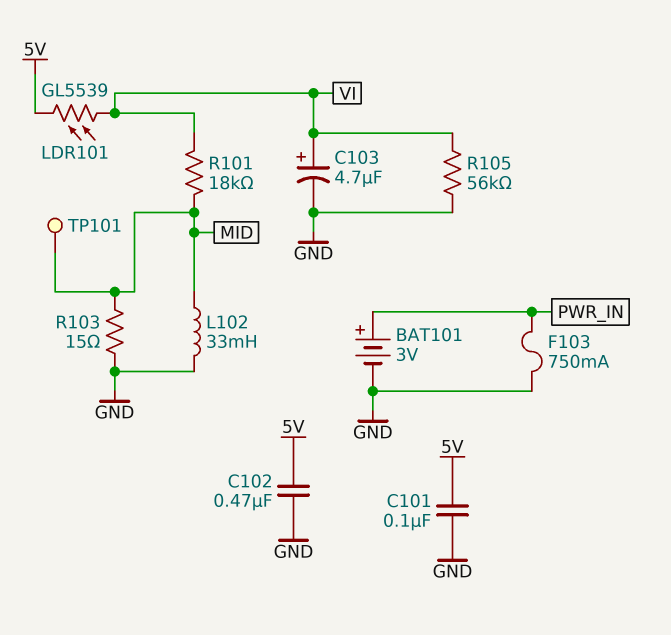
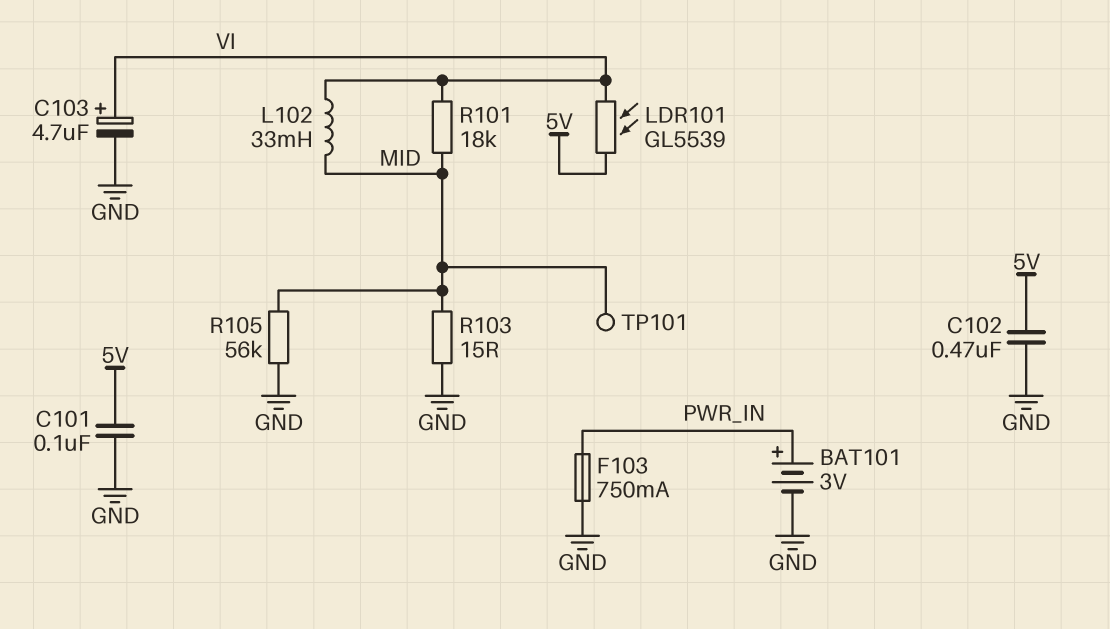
L102: 33mH (GND, MID) -> 33mH (MID, VI)
R105: 56k (GND, VI) -> 56k (GND, MID)

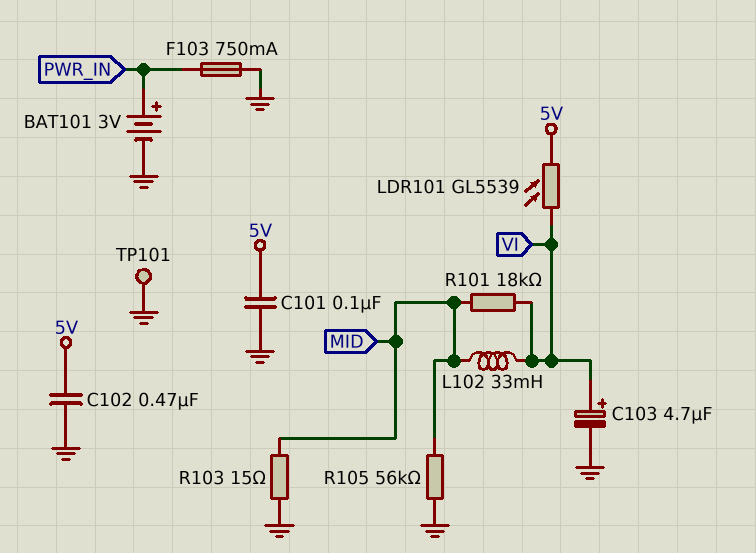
TP101: test point (MID) -> test point (GND)

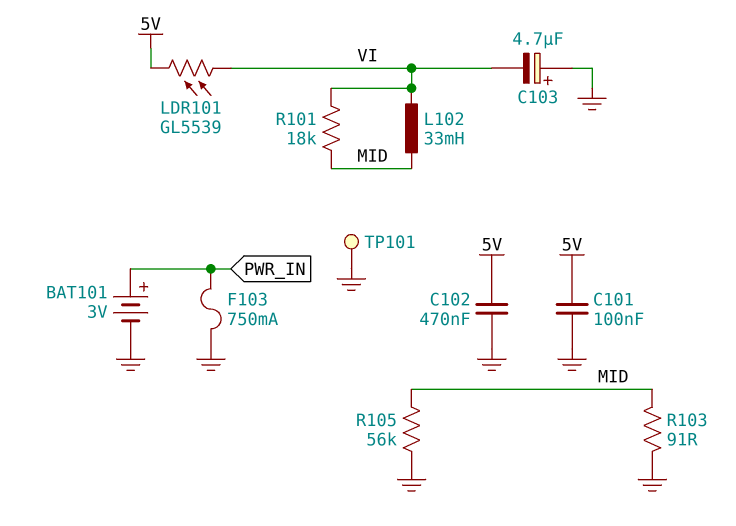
C103: 4.7uF (plus VI, minus GND) -> 4.7uF (plus GND, minus VI)
R103: 15 (GND, MID) -> 91 (GND, MID)

